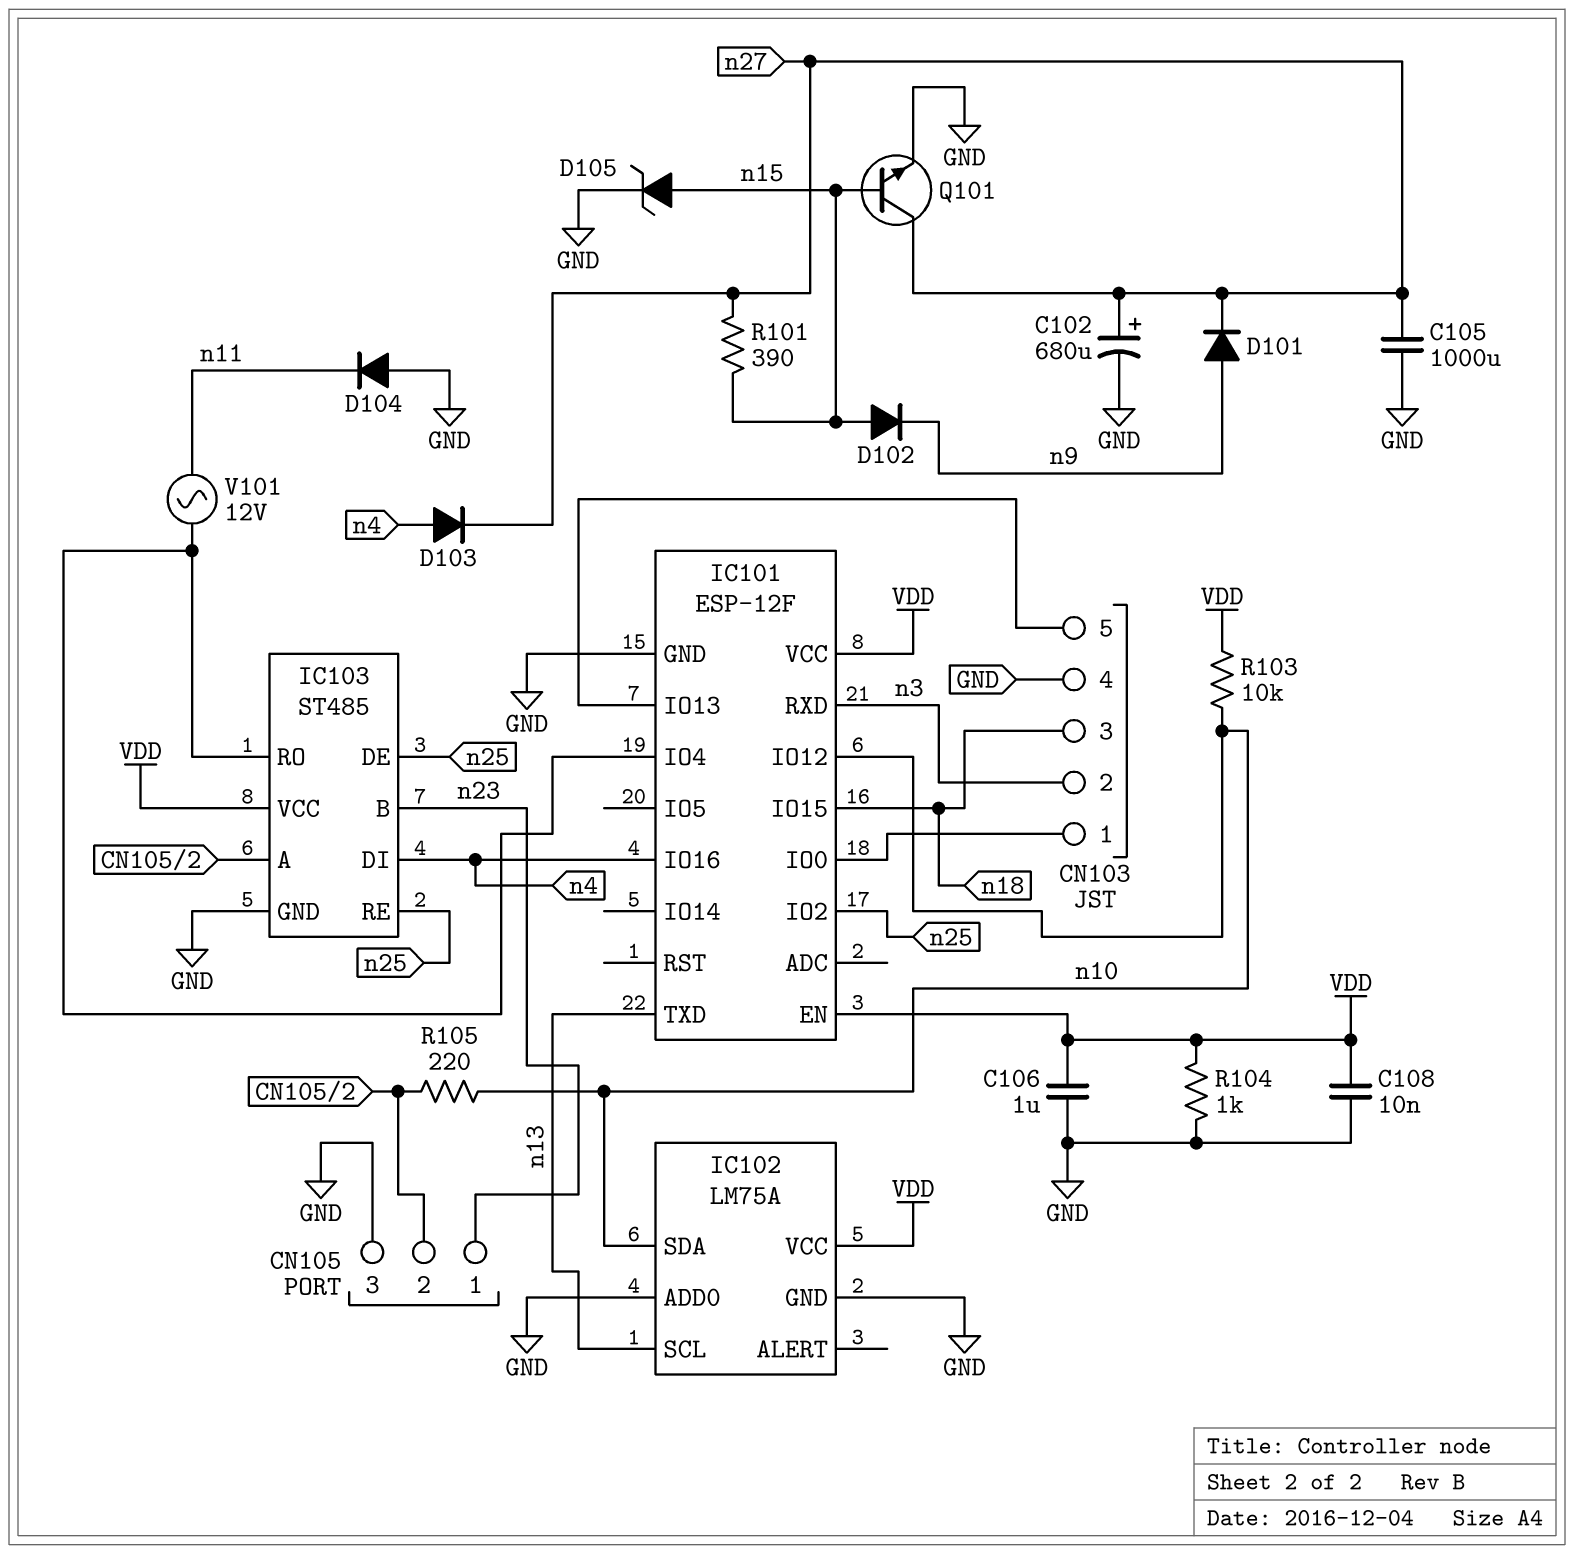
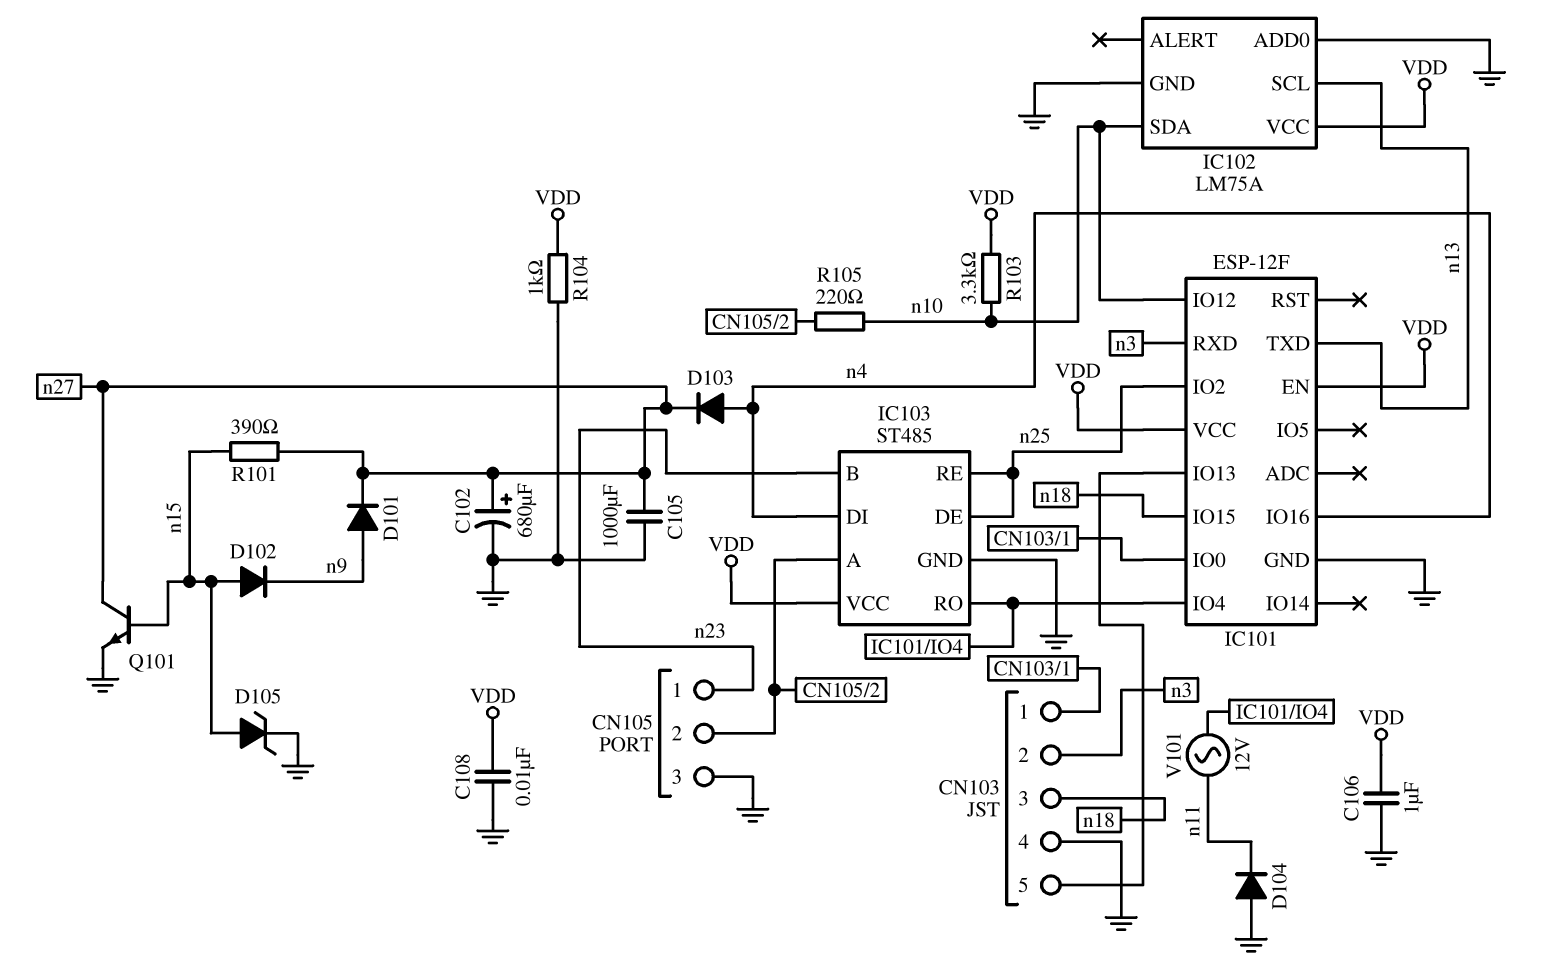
R103: 10k (VDD, n10) -> 3.3k (VDD, n10)

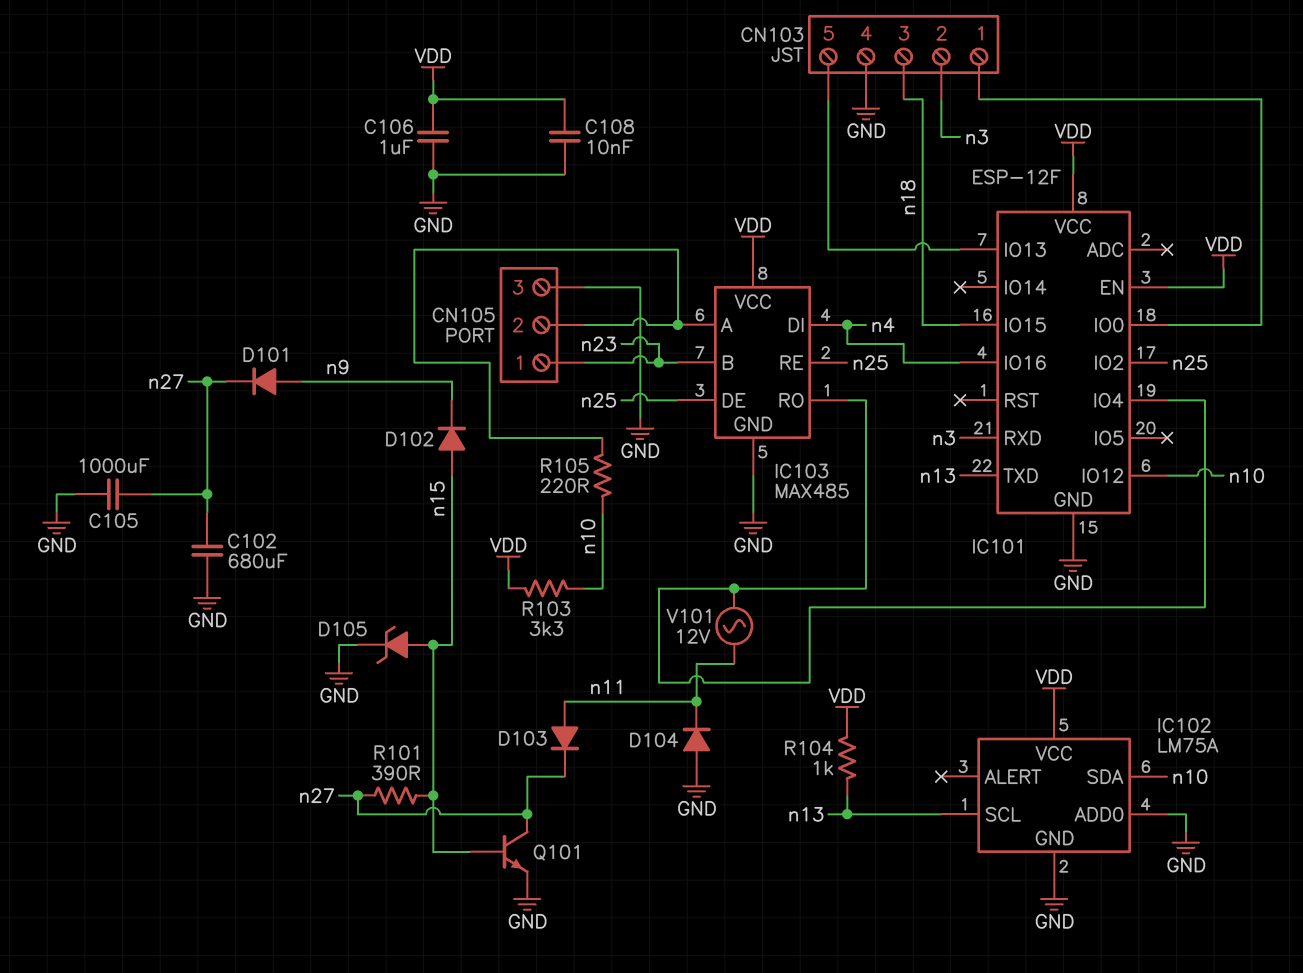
C102: 680uF (plus n27, minus GND) -> 680uF (GND, n27)
D103: diode (A n4, K n27) -> diode (A n11, K n27)
IC103: ST485 -> MAX485
R104: 1k (GND, VDD) -> 1k (VDD, n13)

